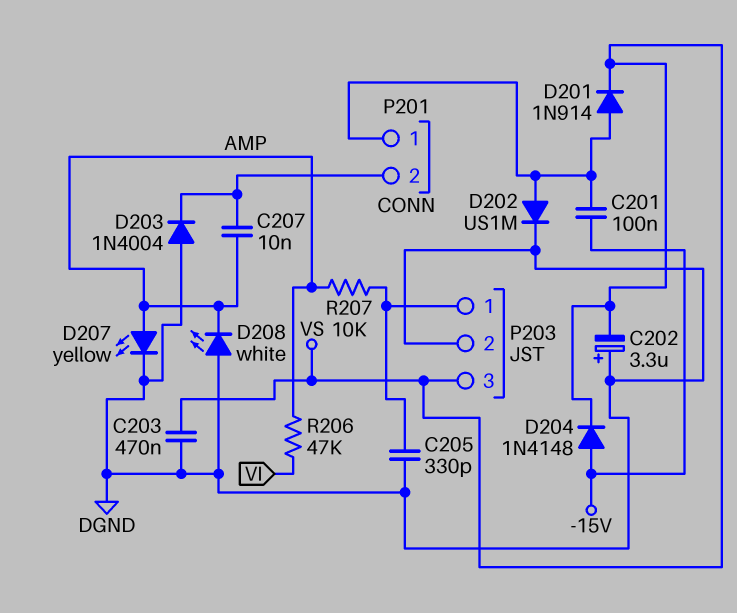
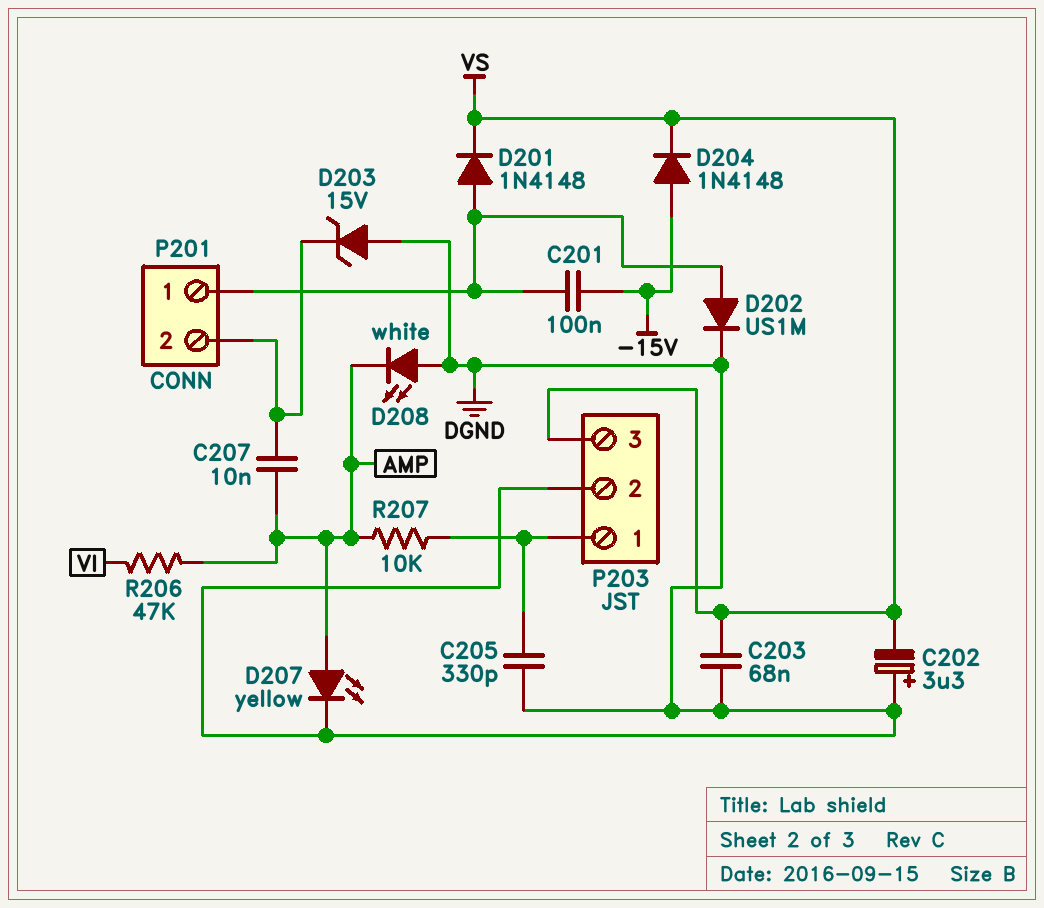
C203: 470nF (DGND, VS) -> 68nF (DGND, VS)
D201: diode 1N914 (A P201/1, K VS) -> diode 1N4148 (A P201/1, K VS)
D203: diode 1N4004 (A DGND, K P201/2) -> zener 15V (A DGND, K P201/2)

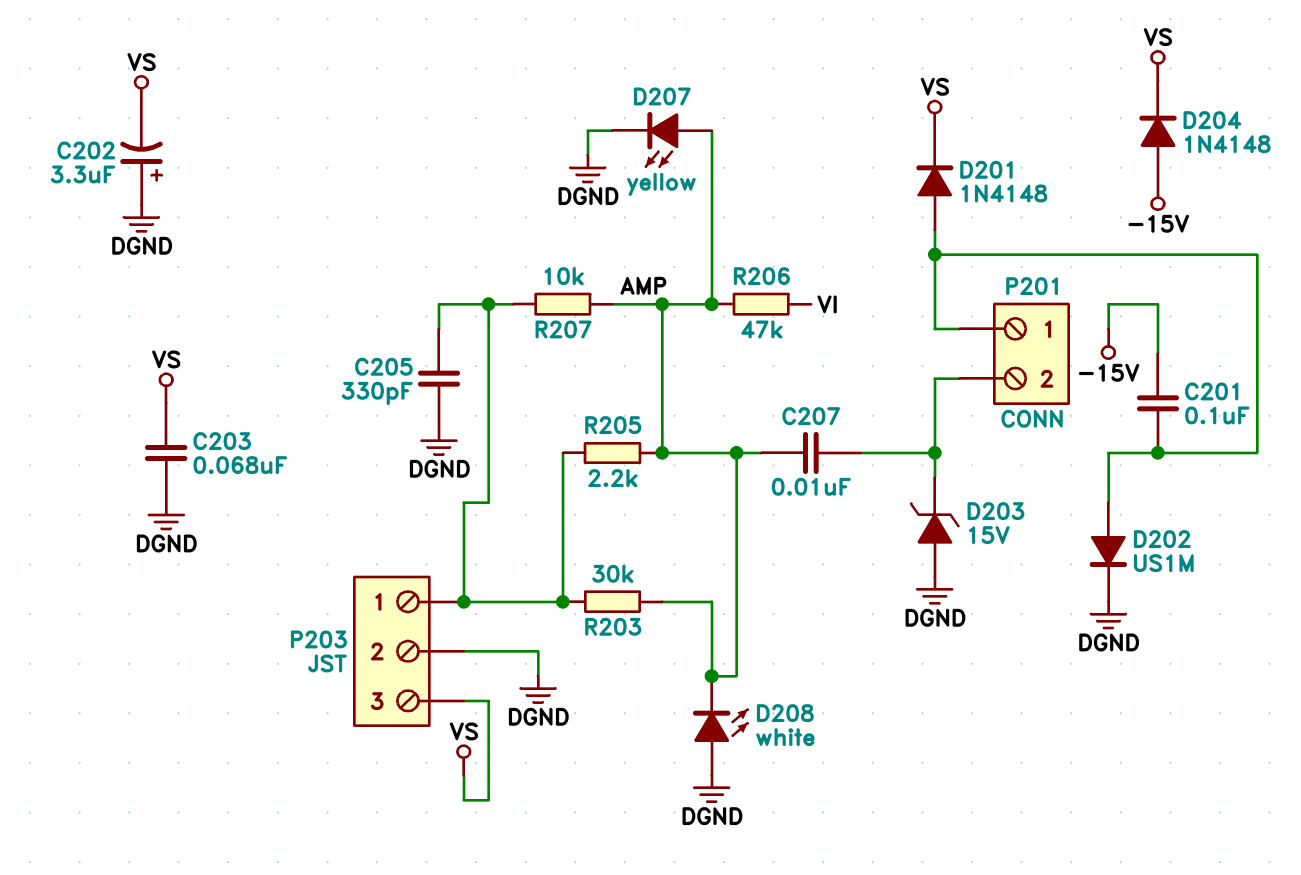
R203: none -> 30k (AMP, P203/1)
R205: none -> 2.2k (AMP, P203/1)

